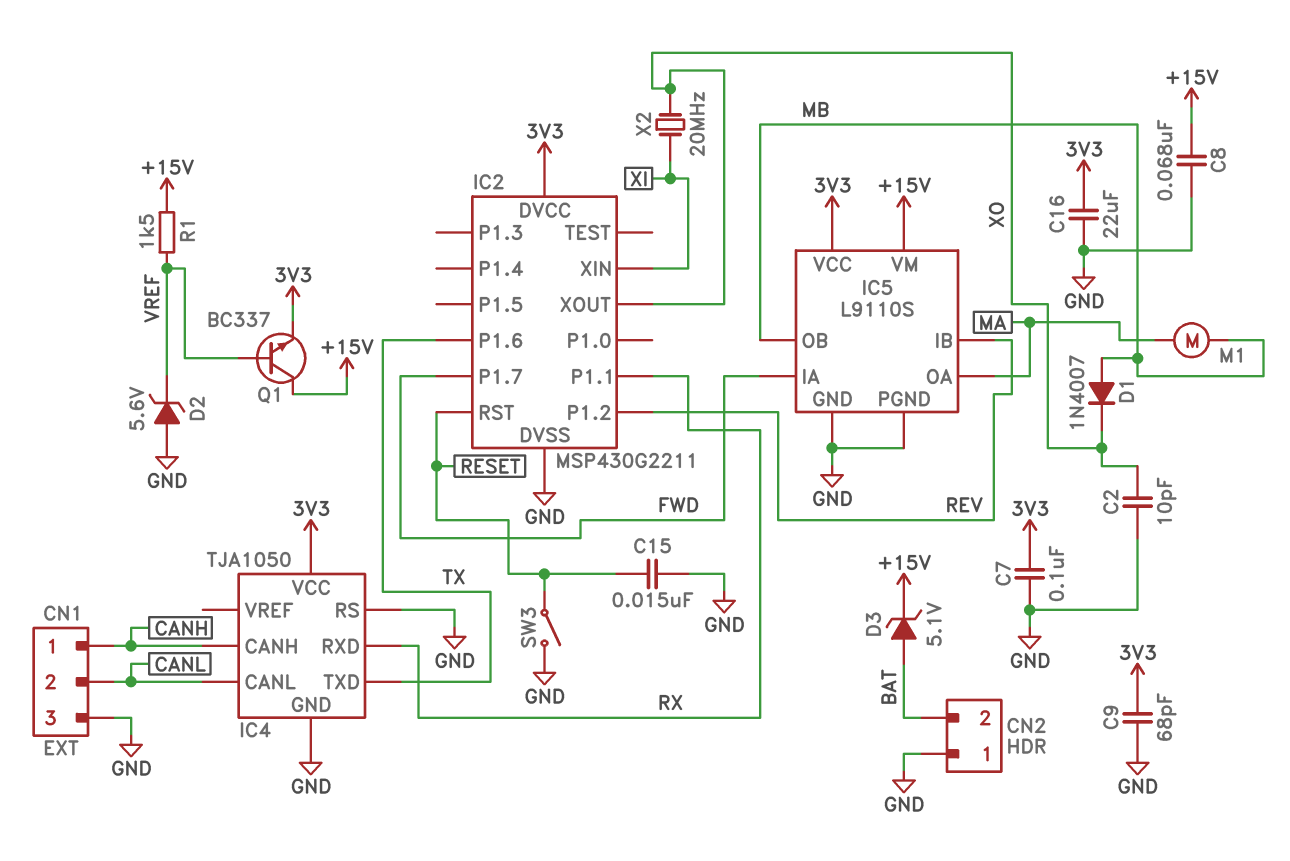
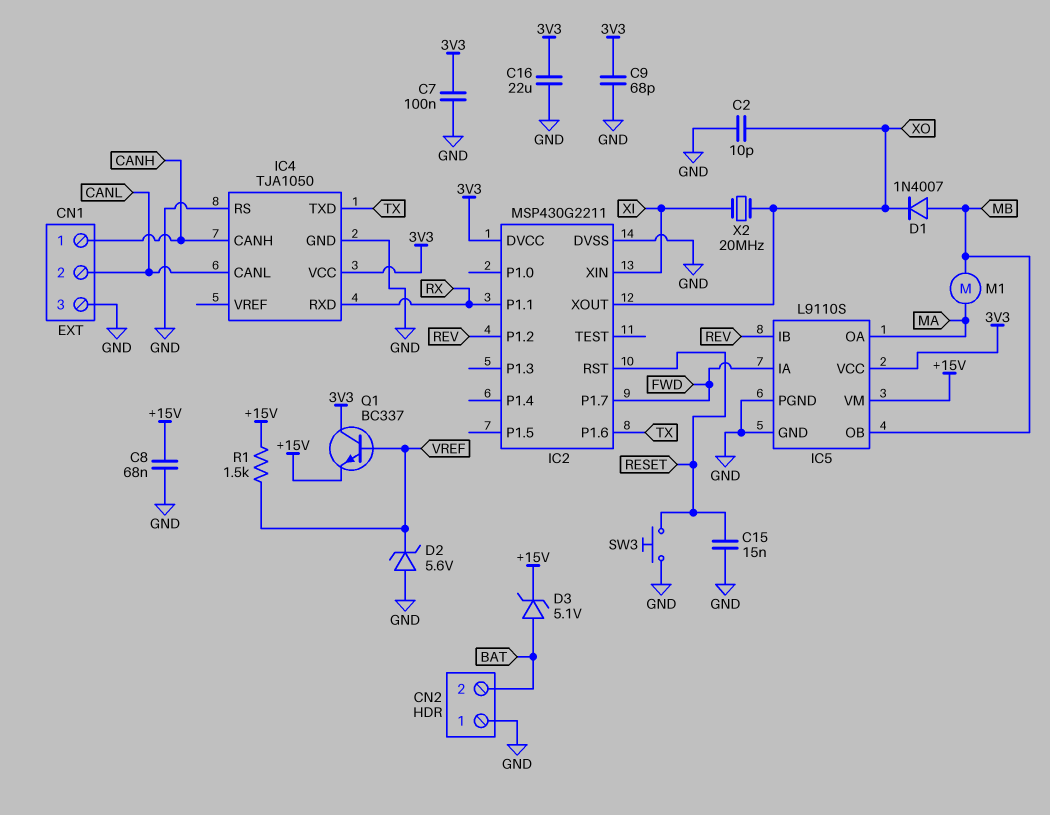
Q1: NPN BC337 (B VREF, C +15V, E 3V3) -> NPN BC337 (B VREF, C 3V3, E +15V)
SW3: switch (GND, RESET) -> button (GND, RESET)

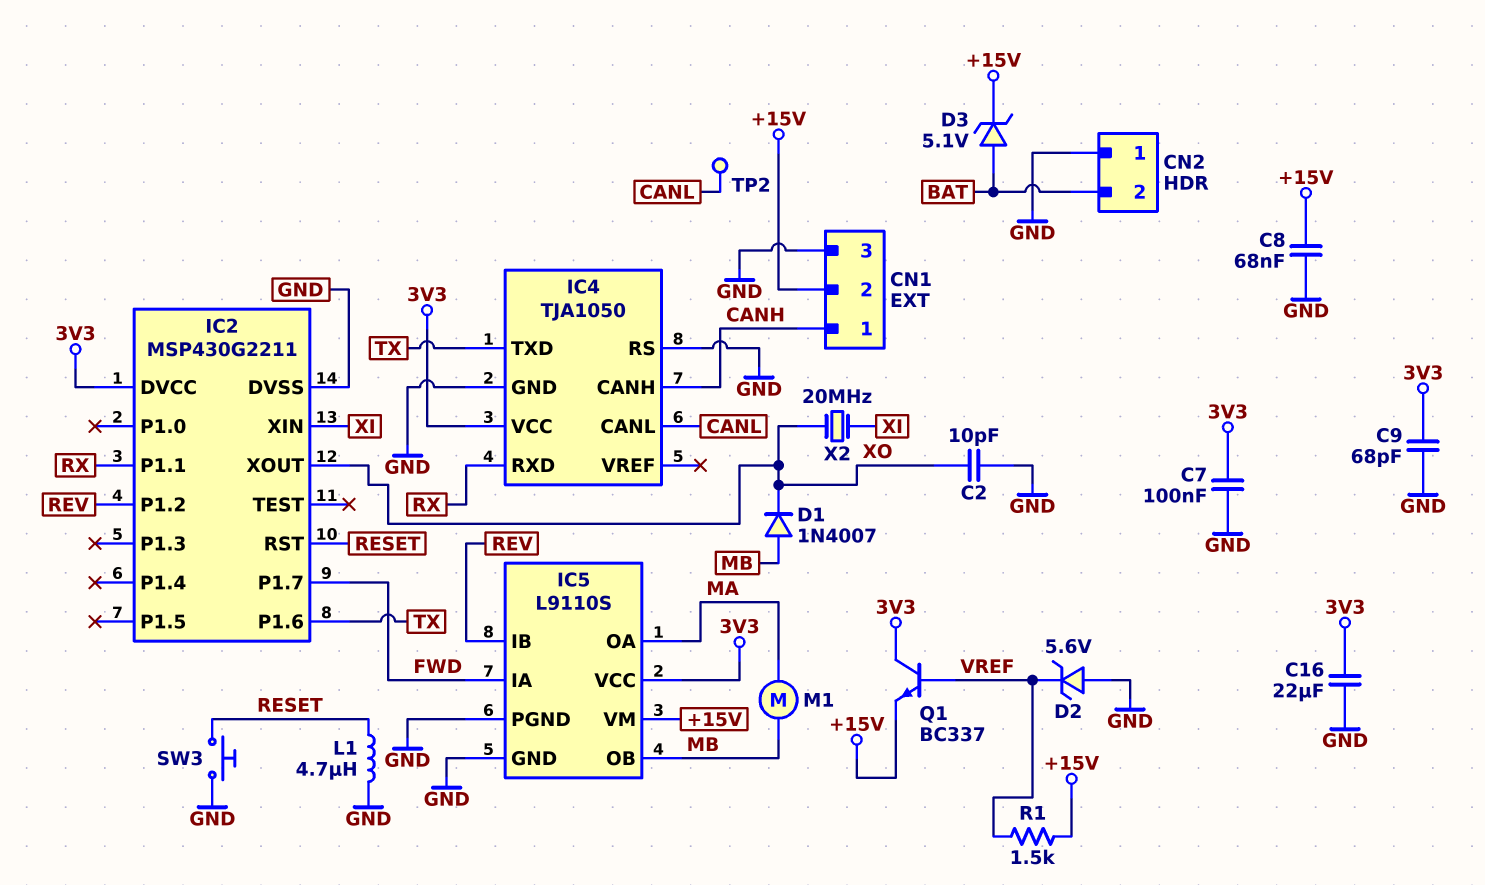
C15: 15nF (GND, RESET) -> none
CN1 pin 2: CANL -> +15V
L1: none -> 4.7uH (GND, RESET)
TP2: none -> test point (CANL)

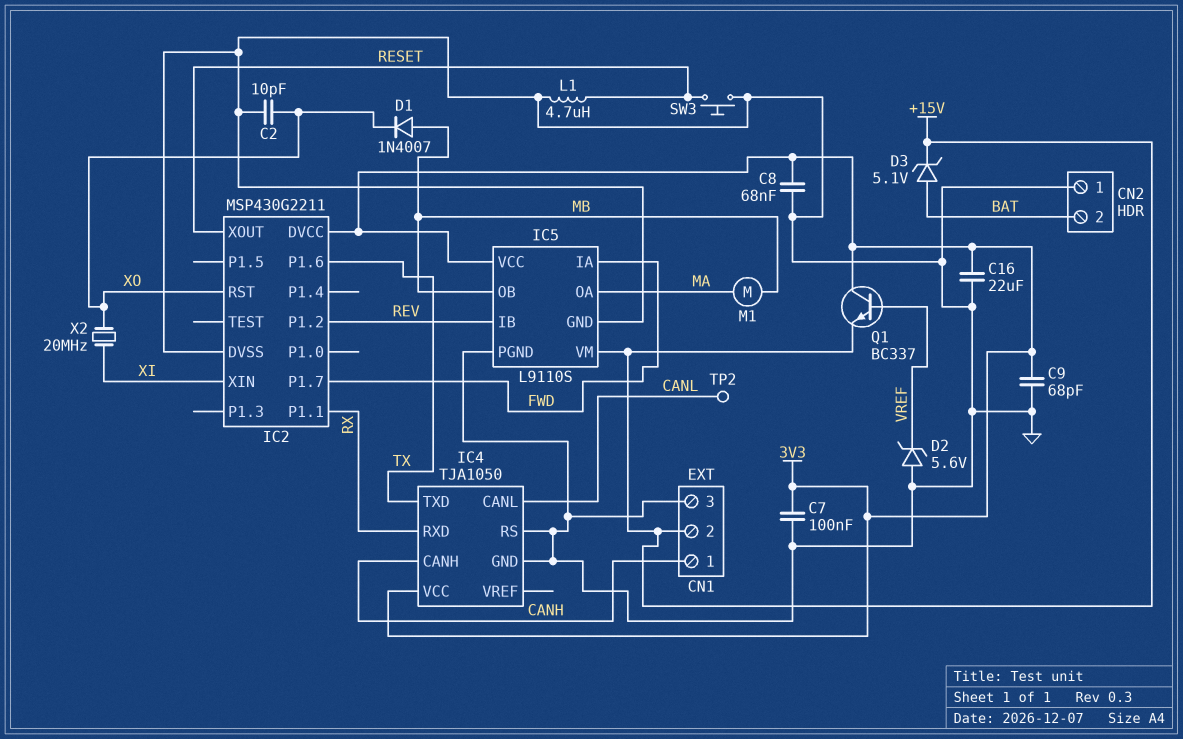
C8: 68nF (+15V, GND) -> 68nF (3V3, GND)
IC2 pin RST: RESET -> XO
IC2 pin XOUT: XO -> RESET
R1: 1.5k (+15V, VREF) -> none

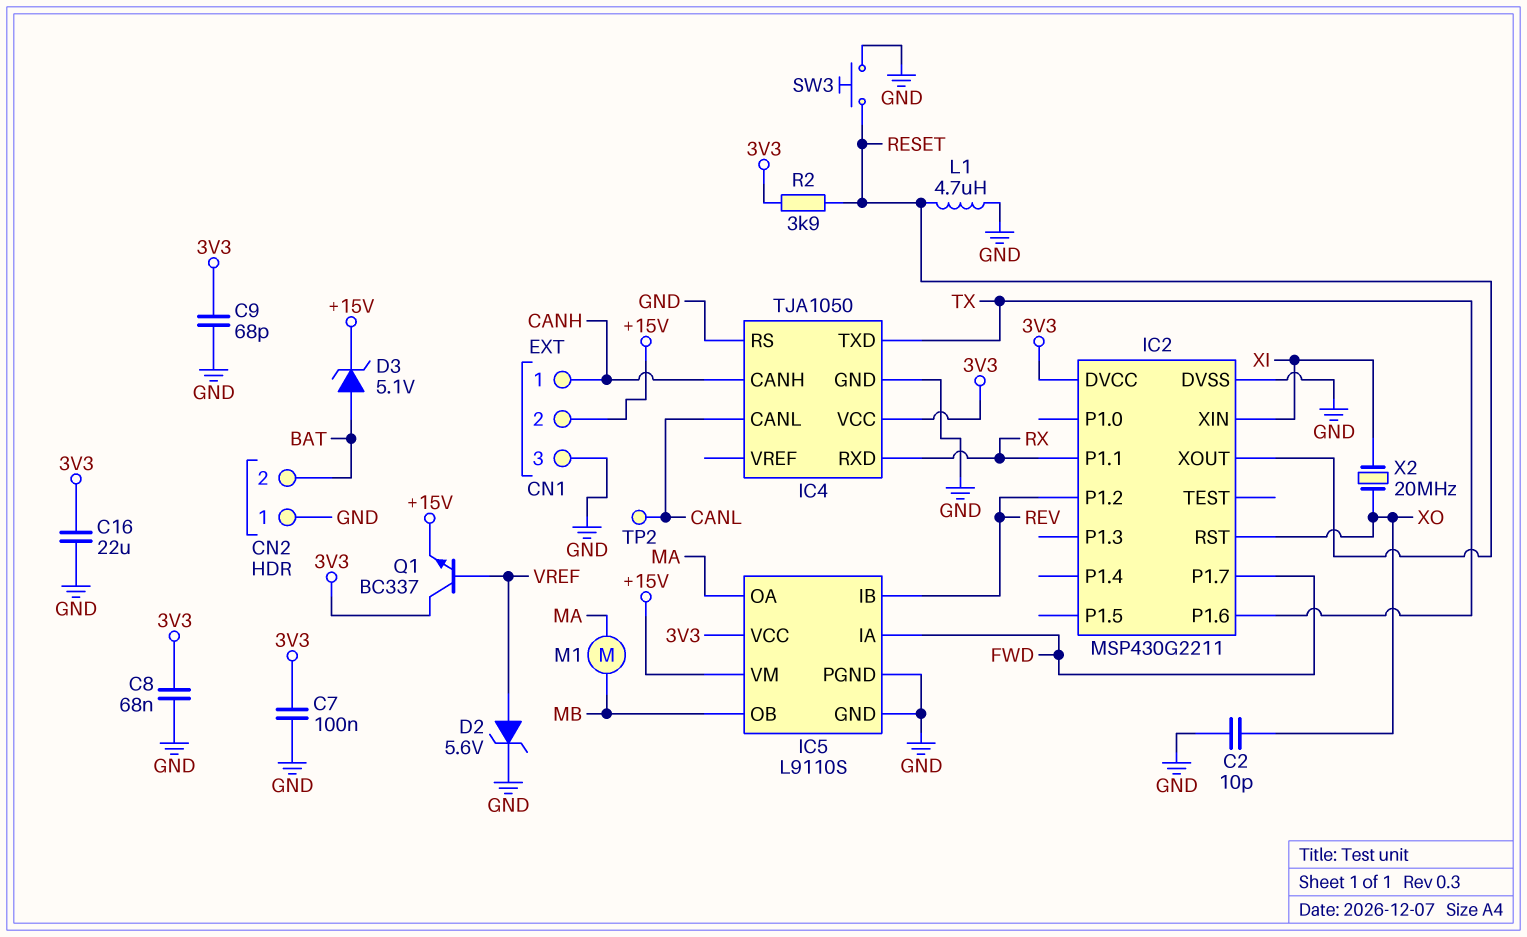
D1: diode 1N4007 (A MB, K XO) -> none
D2: zener 5.6V (A GND, K VREF) -> zener 5.6V (A VREF, K GND)
R2: none -> 3.9k (3V3, RESET)

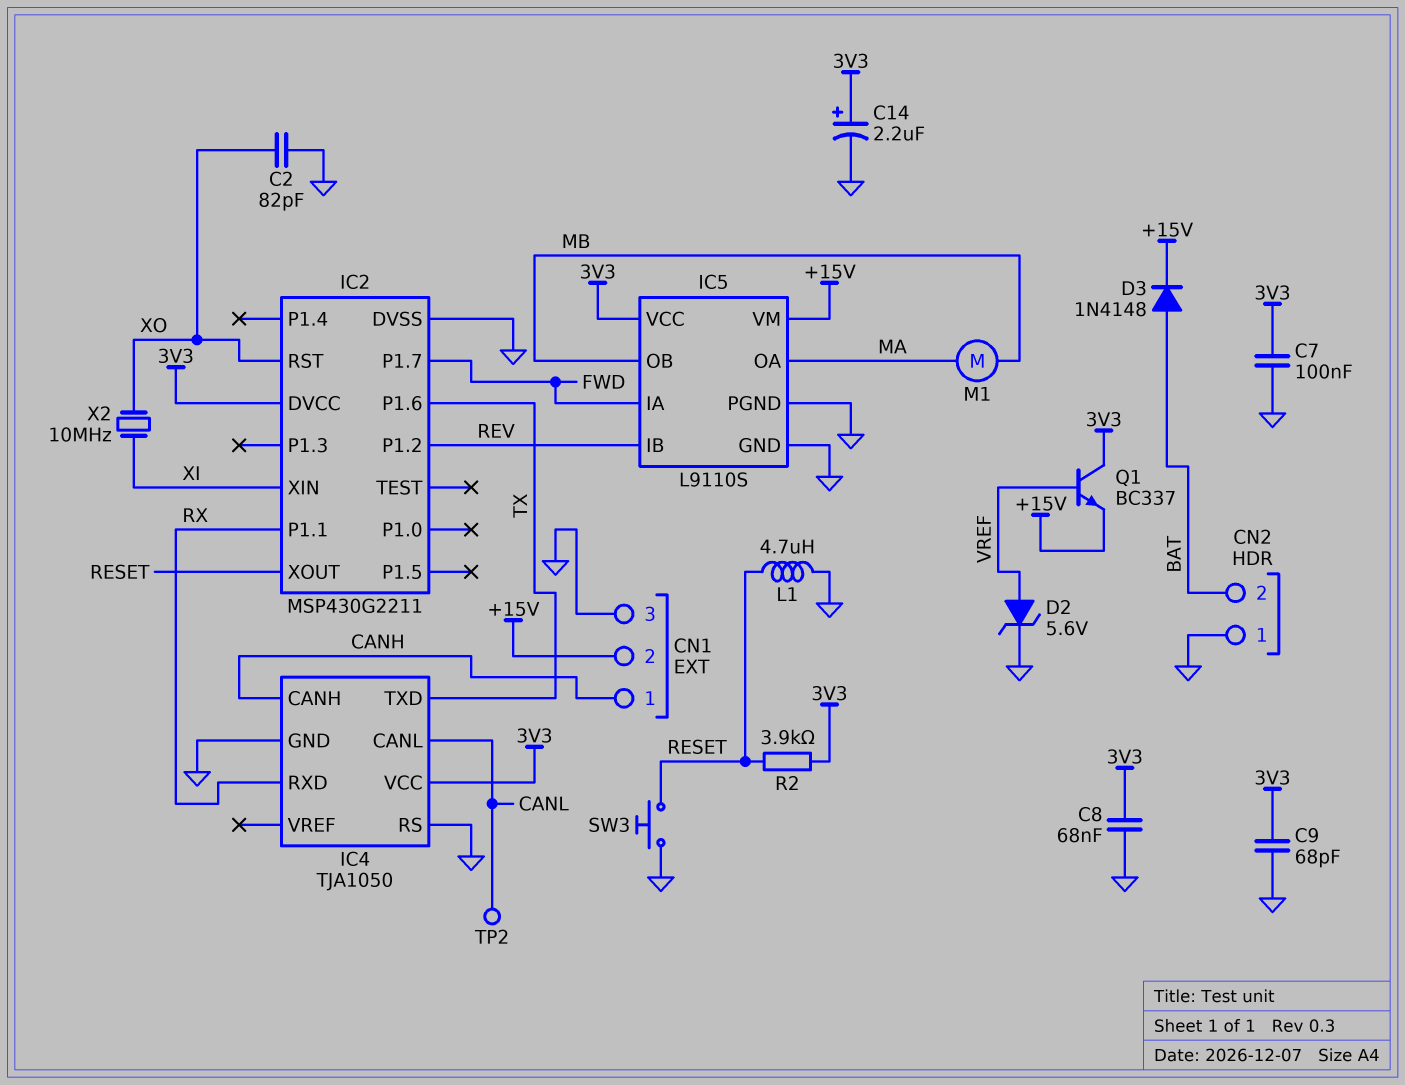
C2: 10pF (GND, XO) -> 82pF (GND, XO)
C14: none -> 2.2uF (plus 3V3, minus GND)
C16: 22uF (3V3, GND) -> none
D3: zener 5.1V (A BAT, K +15V) -> diode 1N4148 (A BAT, K +15V)
X2: 20MHz (XI, XO) -> 10MHz (XI, XO)

